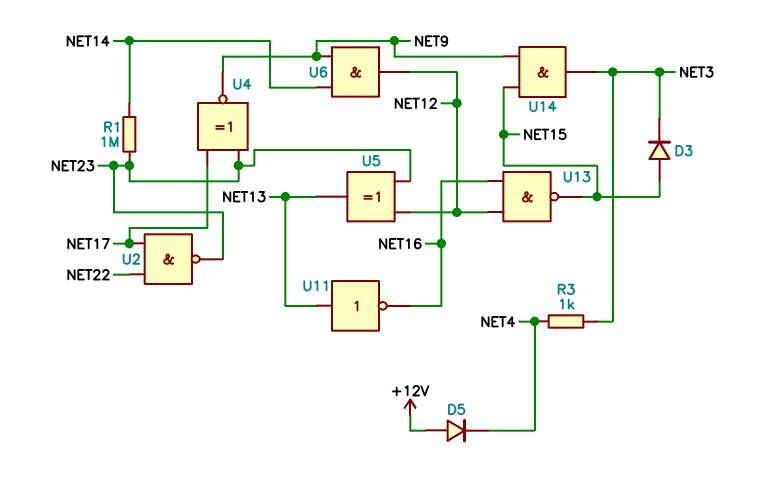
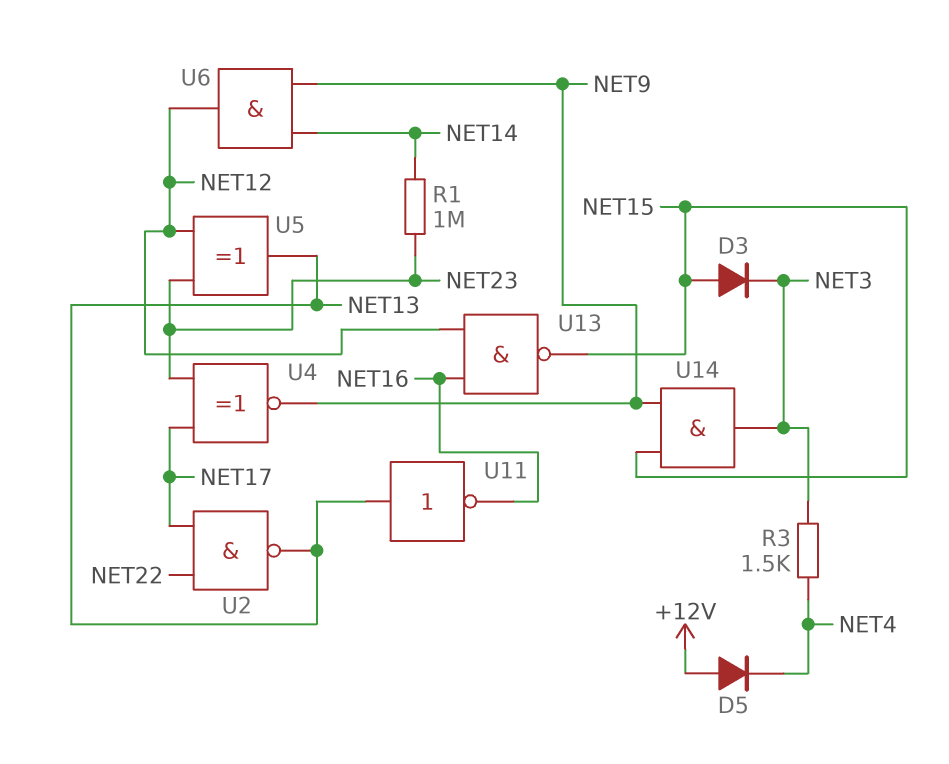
R3: 1k (NET3, NET4) -> 1.5k (NET3, NET4)
U2: NAND (in NET17, in NET22, out NET23) -> NAND (in NET17, in NET22, out NET13)

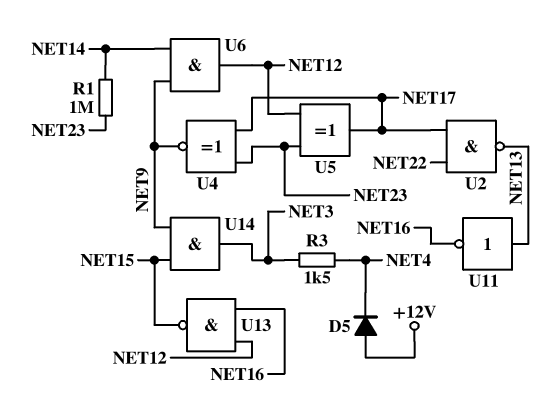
D3: diode (A NET15, K NET3) -> none
U5: XOR (in NET12, in NET23, out NET13) -> XOR (in NET12, in NET23, out NET17)

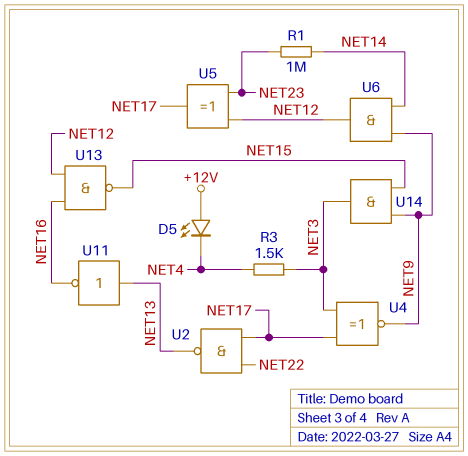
D5: diode (A +12V, K NET4) -> LED (A +12V, K NET4)
U4: XNOR (in NET17, in NET23, out NET9) -> XNOR (in NET3, in NET17, out NET9)

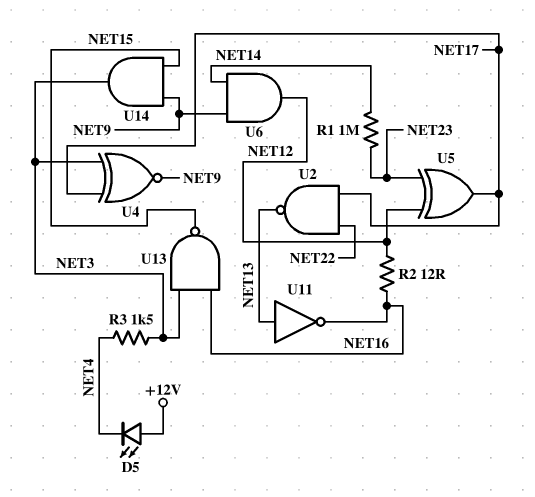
R2: none -> 12 (NET12, NET16)
U13: NAND (in NET12, in NET16, out NET15) -> NAND (in NET3, in NET16, out NET15)

